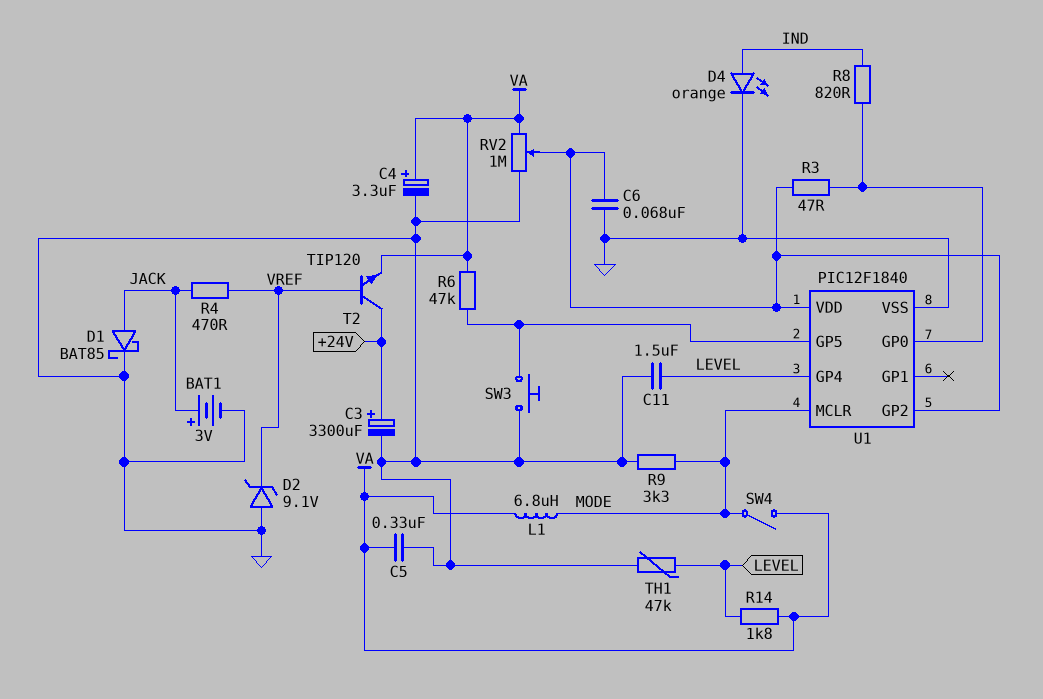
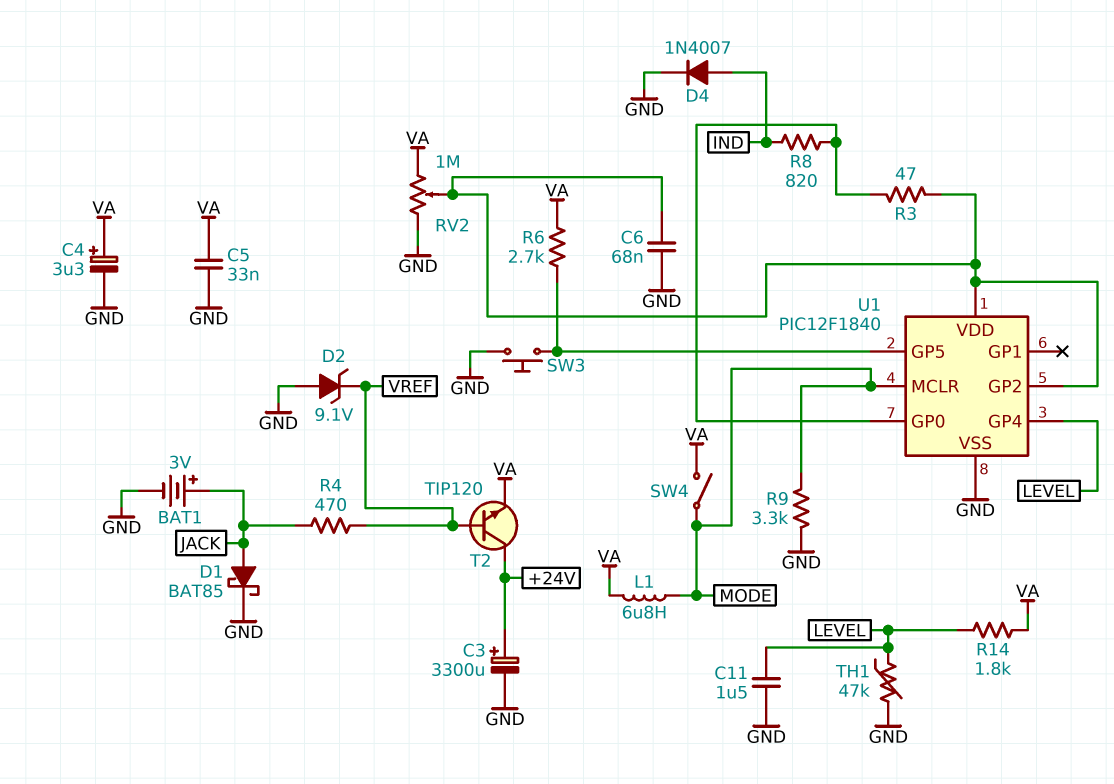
C5: 330nF (GND, VA) -> 33nF (GND, VA)
D4: LED orange (A IND, K GND) -> diode 1N4007 (A IND, K GND)
R6: 47k (U1/GP5, VA) -> 2.7k (U1/GP5, VA)

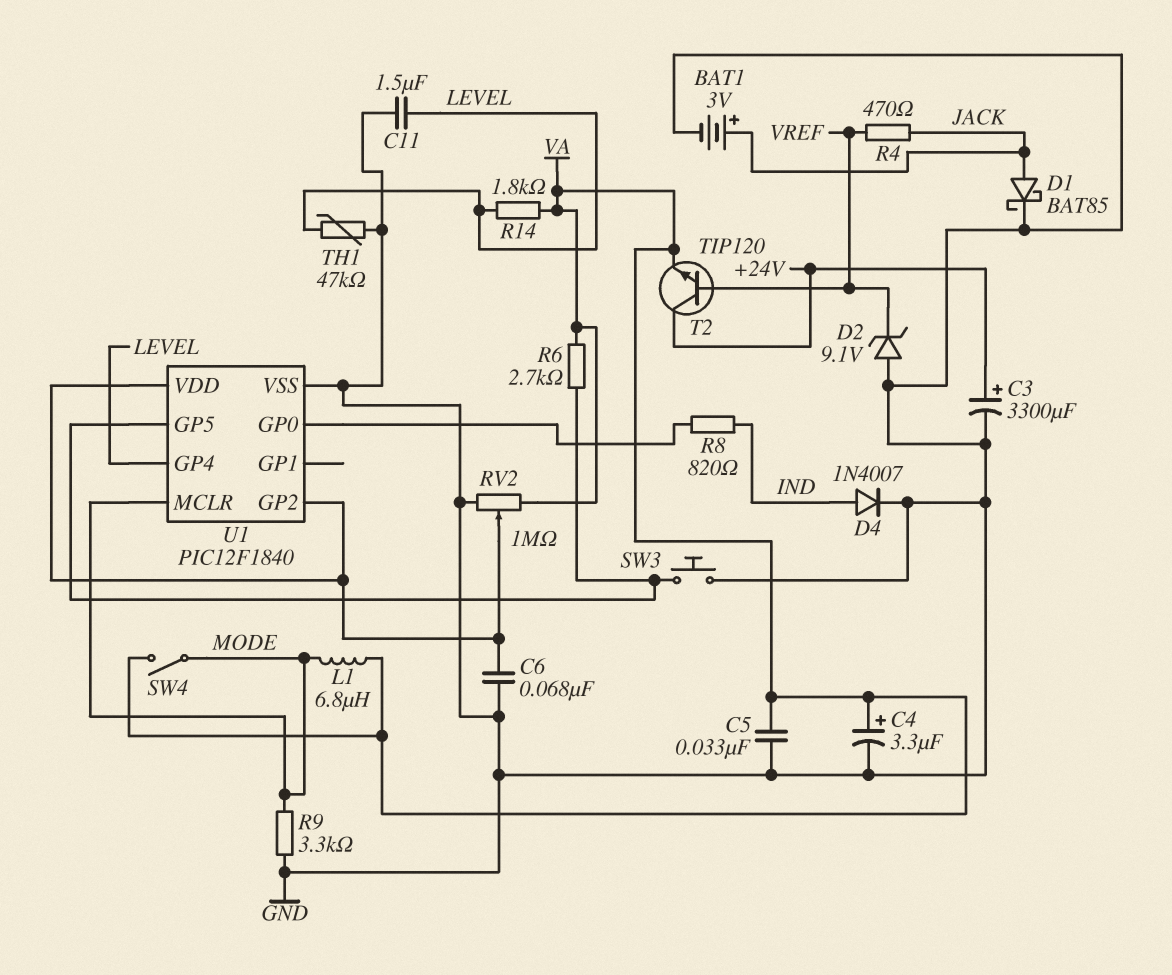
R3: 47 (U1/GP0, U1/GP2) -> none

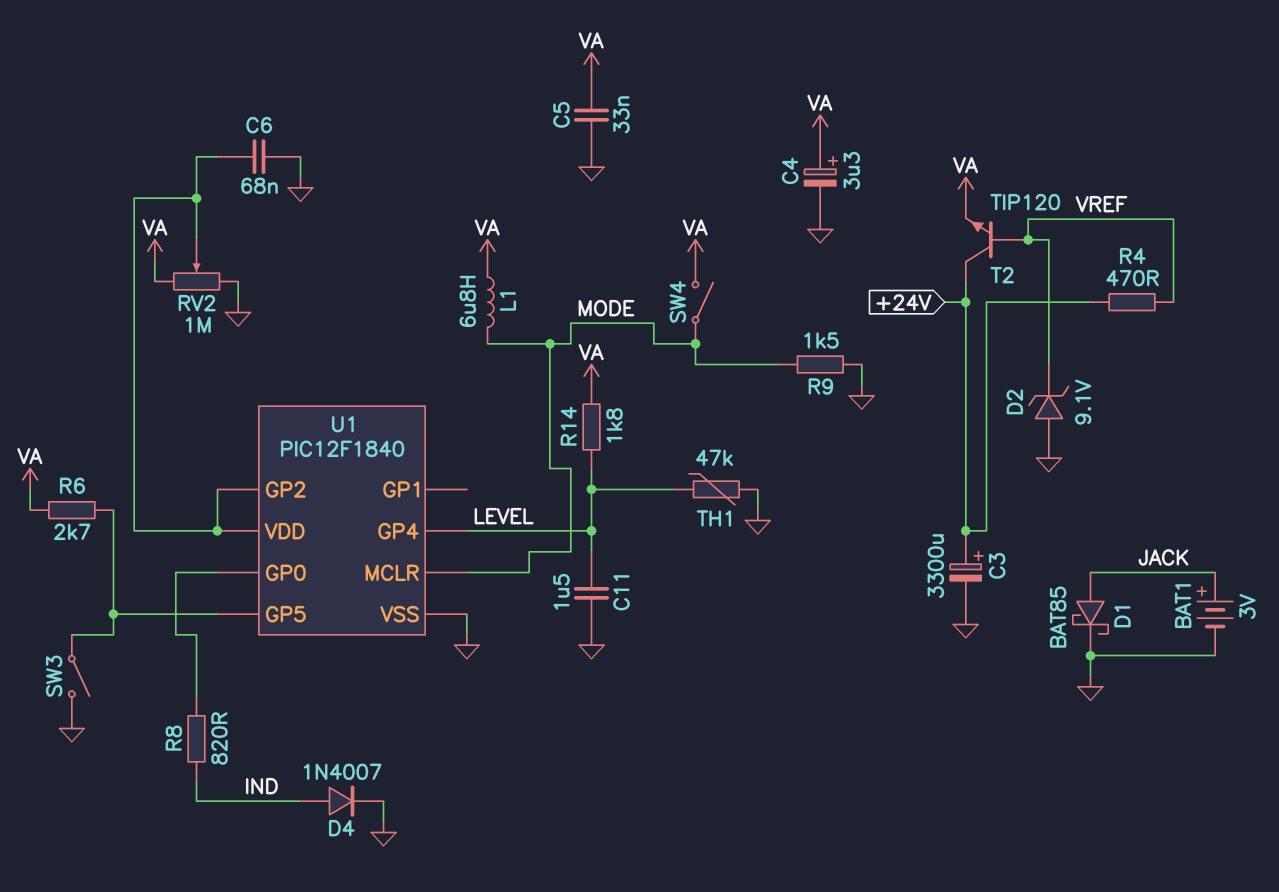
R4: 470 (JACK, VREF) -> 470 (+24V, VREF)
R9: 3.3k (GND, MODE) -> 1.5k (GND, MODE)
SW3: button (GND, U1/GP5) -> switch (GND, U1/GP5)

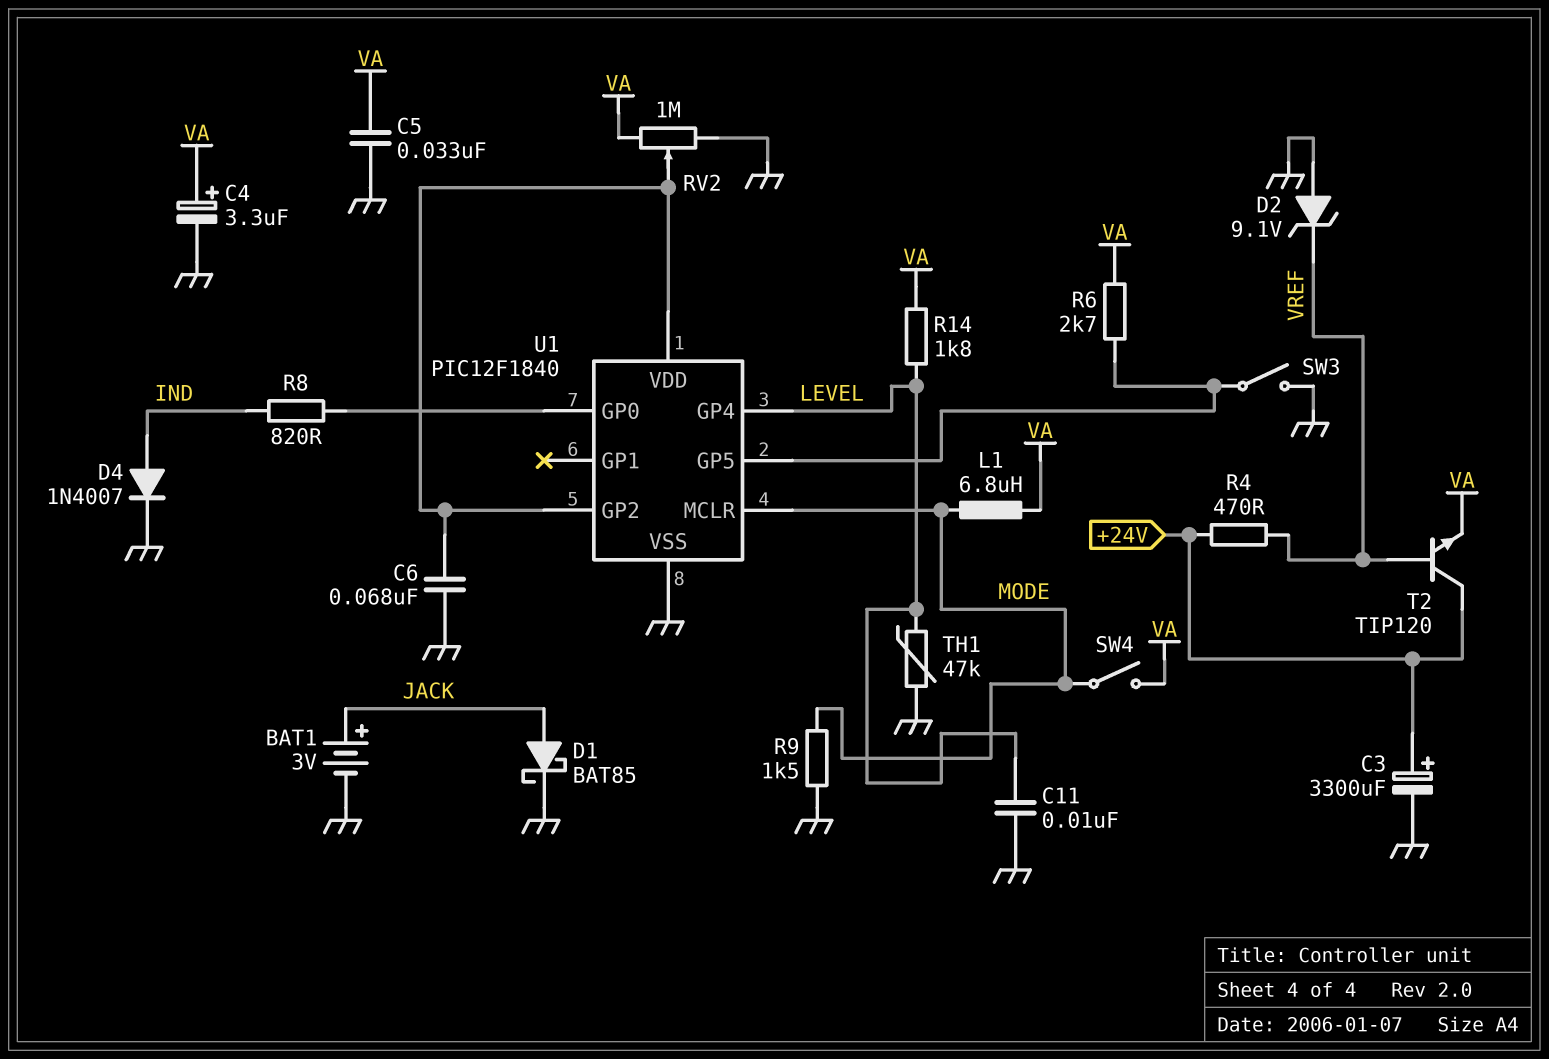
C11: 1.5uF (GND, LEVEL) -> 10nF (GND, LEVEL)

